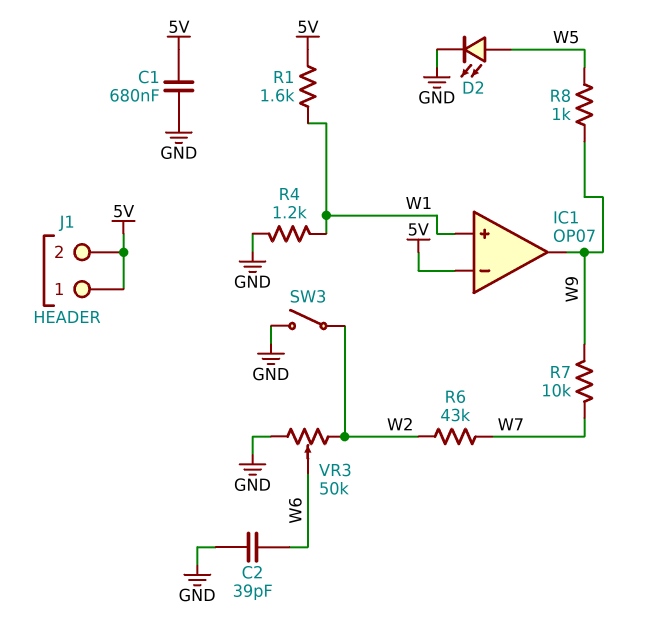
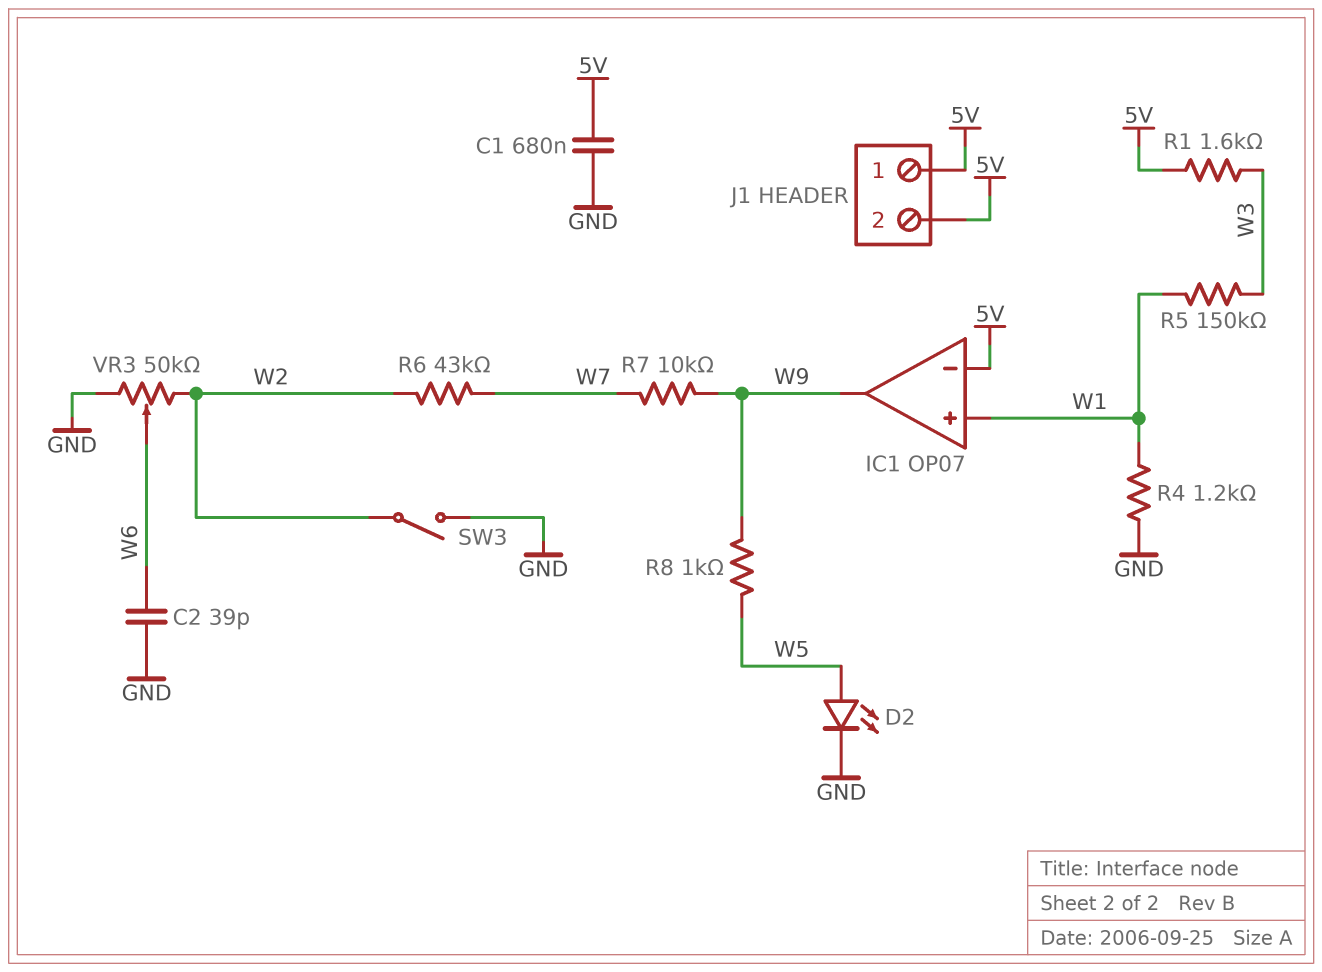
R1: 1.6k (5V, W1) -> 1.6k (5V, W3)
R5: none -> 150k (W1, W3)

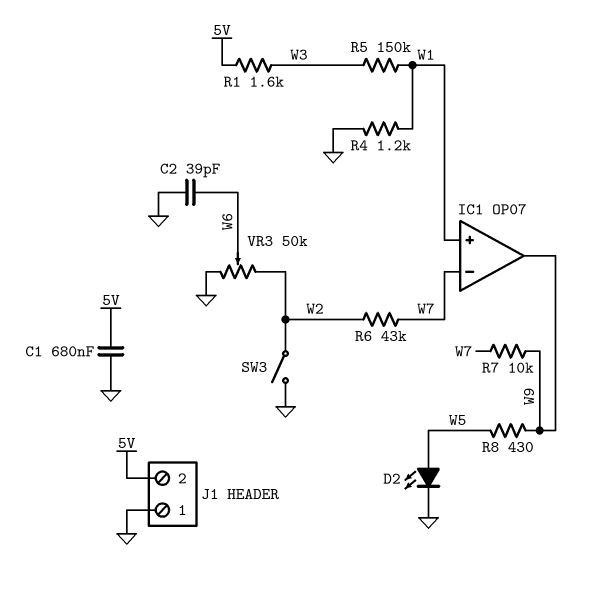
IC1 pin in-: 5V -> W7
J1 pin 1: 5V -> GND
R8: 1k (W5, W9) -> 430 (W5, W9)

